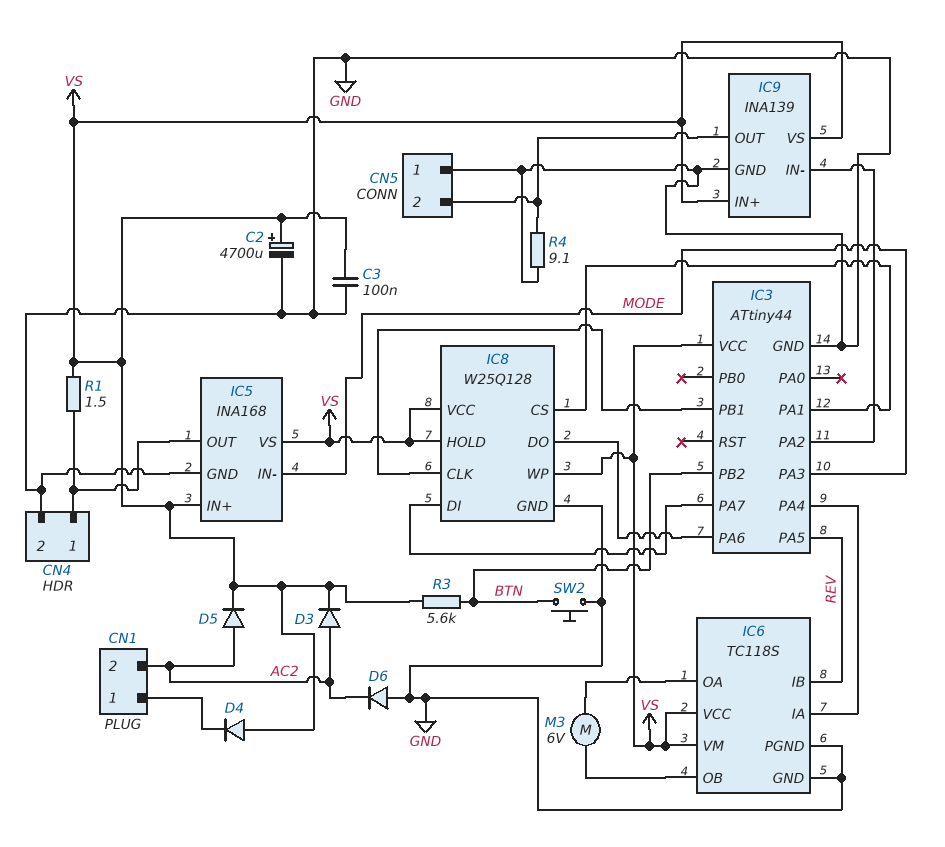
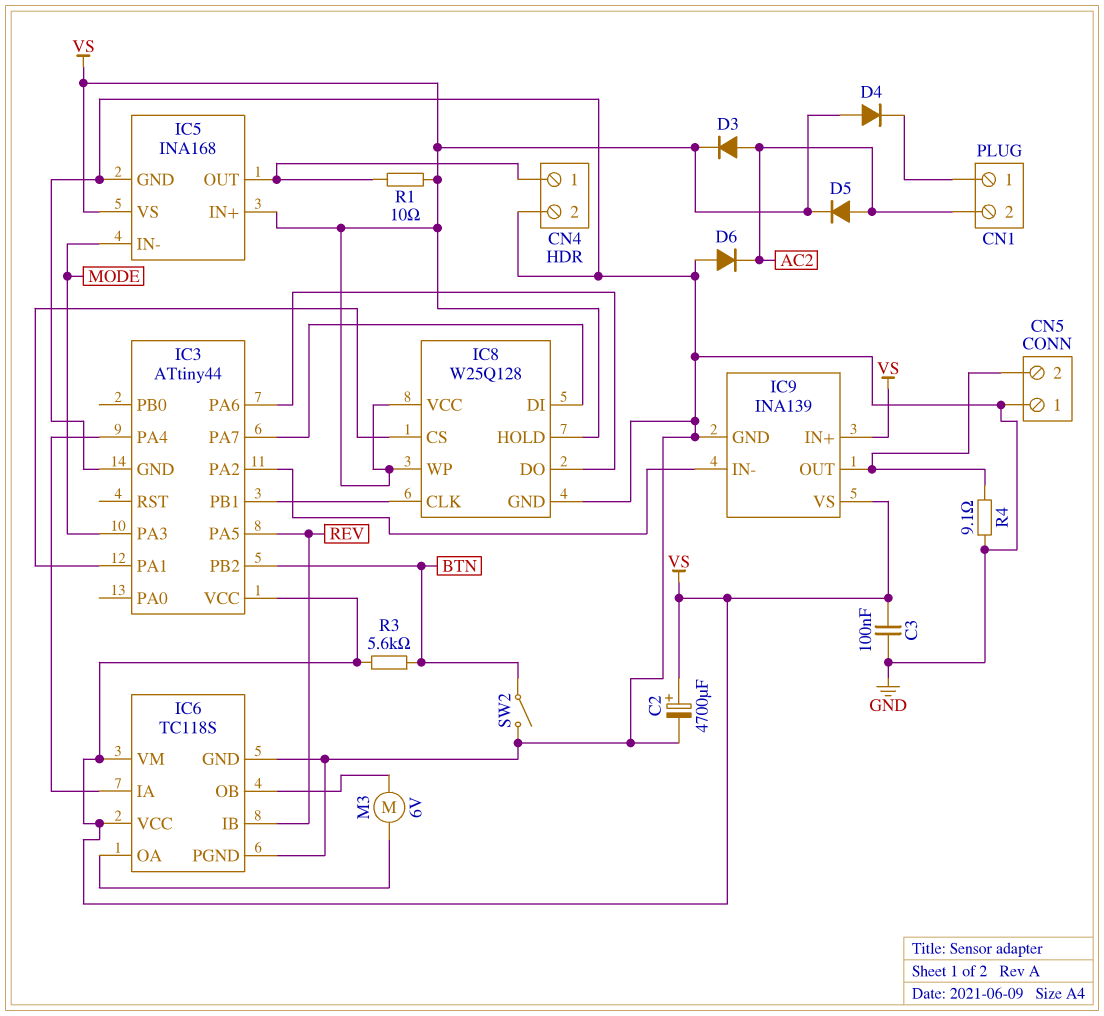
R1: 1.5 (CN4/1, VS) -> 10 (CN4/1, VS)
SW2: button (BTN, GND) -> switch (BTN, GND)

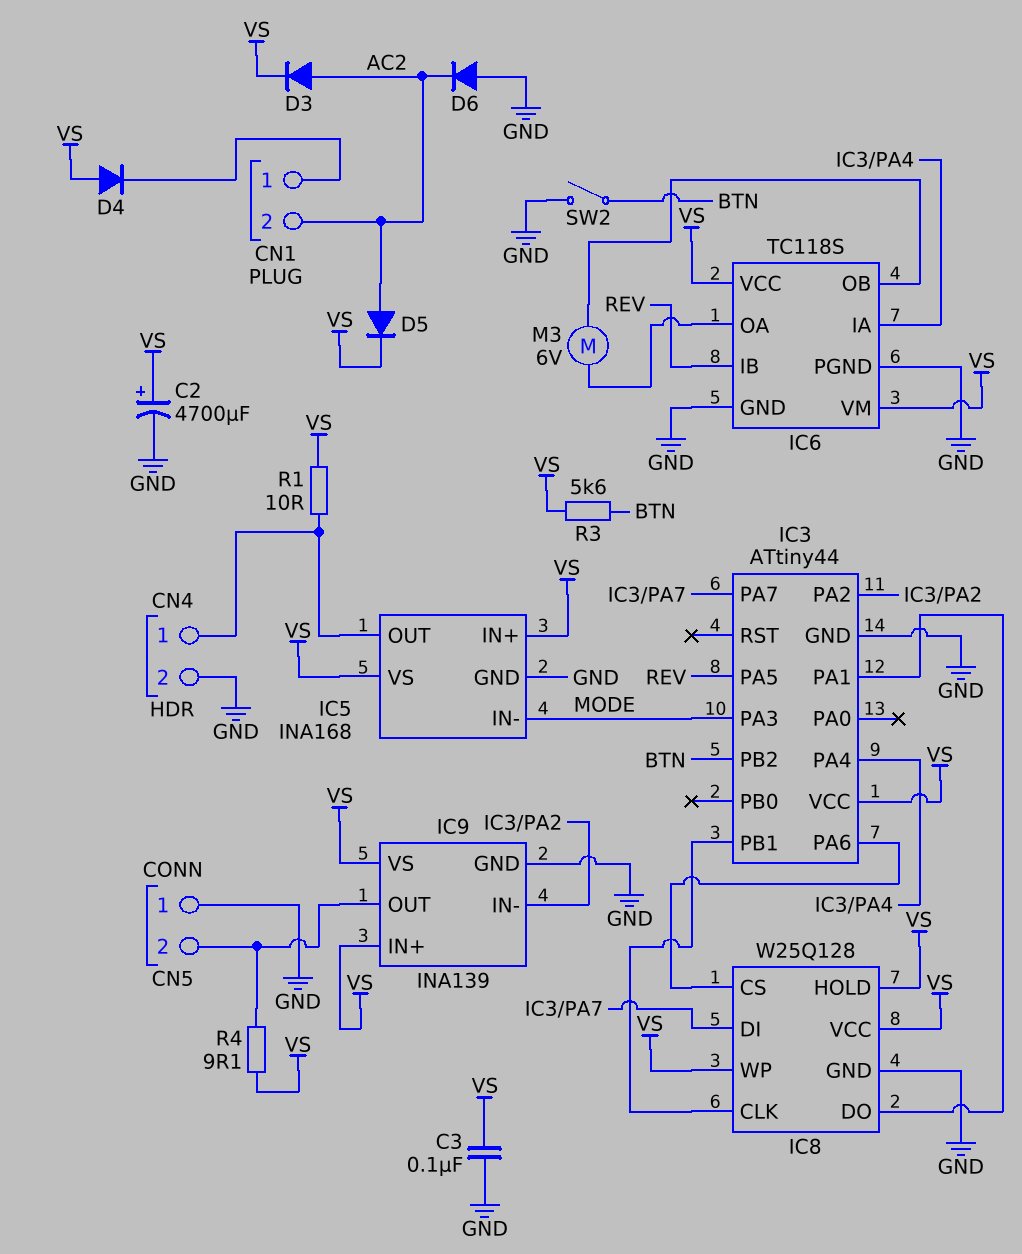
IC8 pin CS: IC3/PA1 -> IC3/PA6
IC8 pin DO: IC3/PA6 -> IC3/PA1
R4: 9.1 (CN5/2, GND) -> 9.1 (CN5/2, VS)

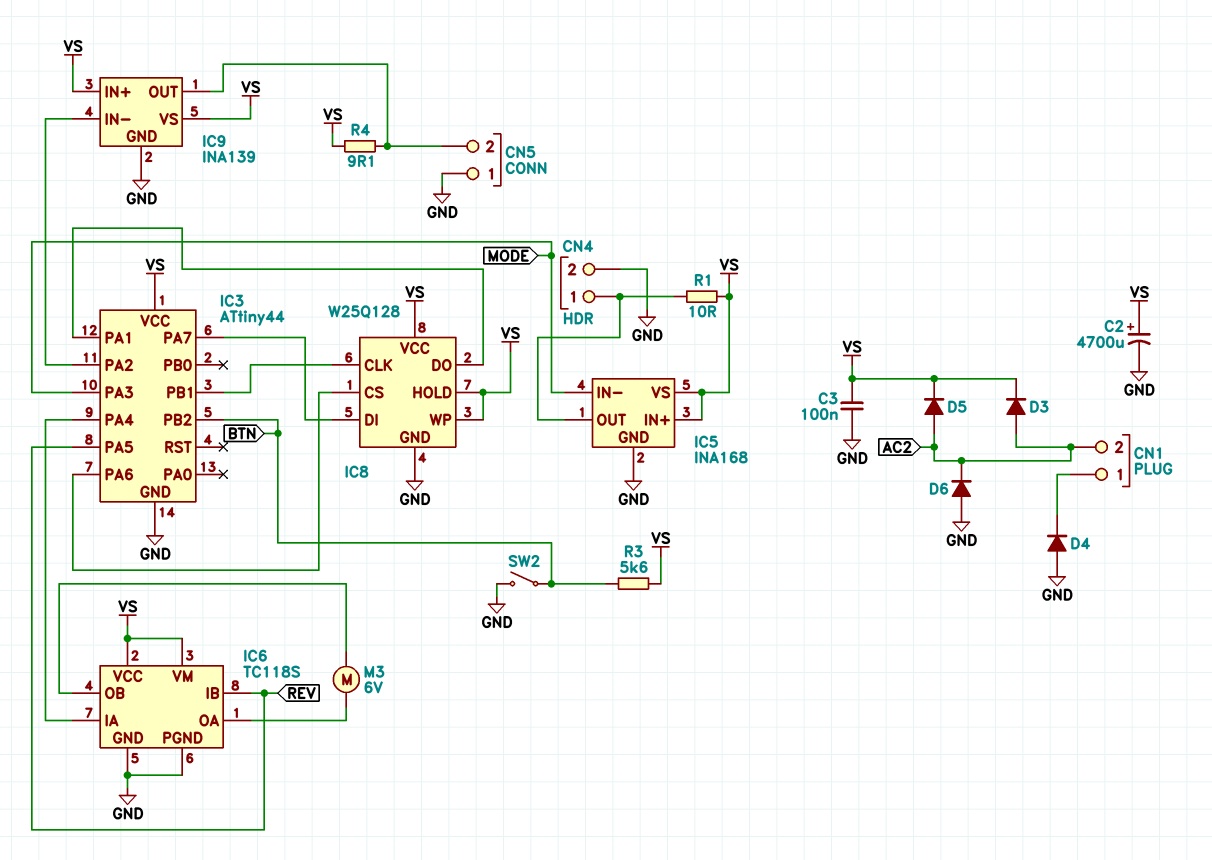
D4: diode (A VS, K CN1/1) -> diode (A GND, K CN1/1)

